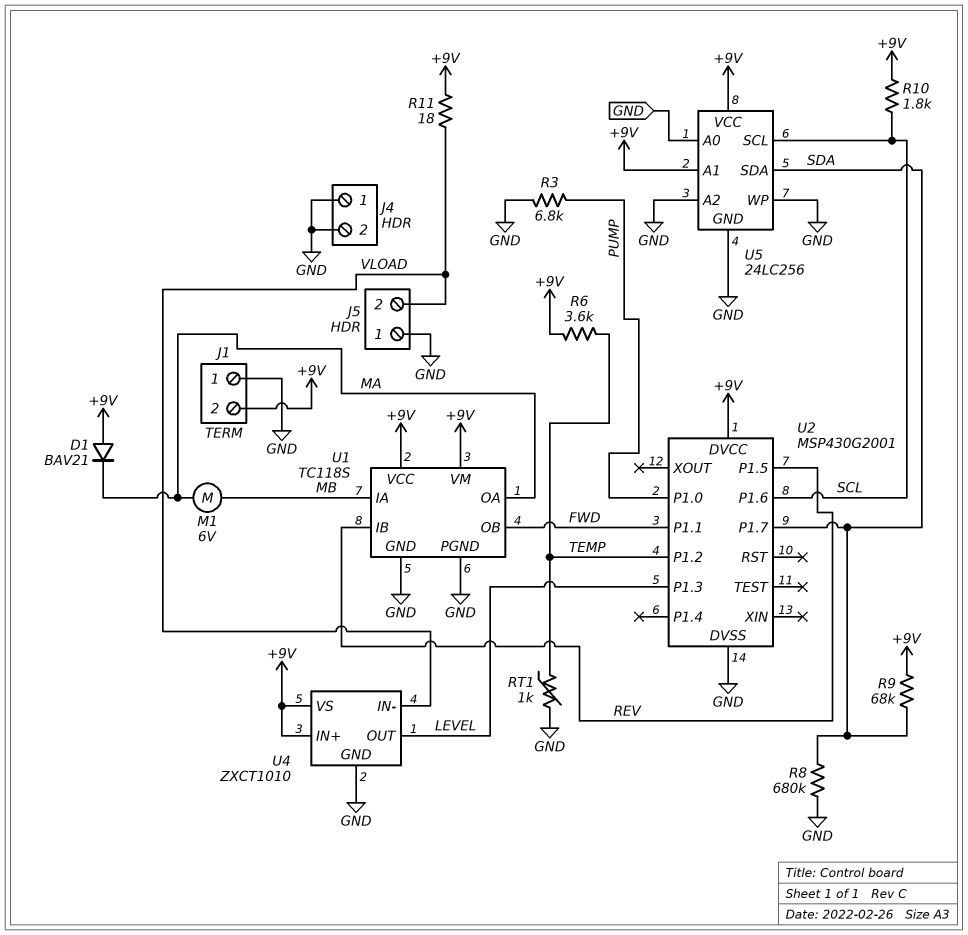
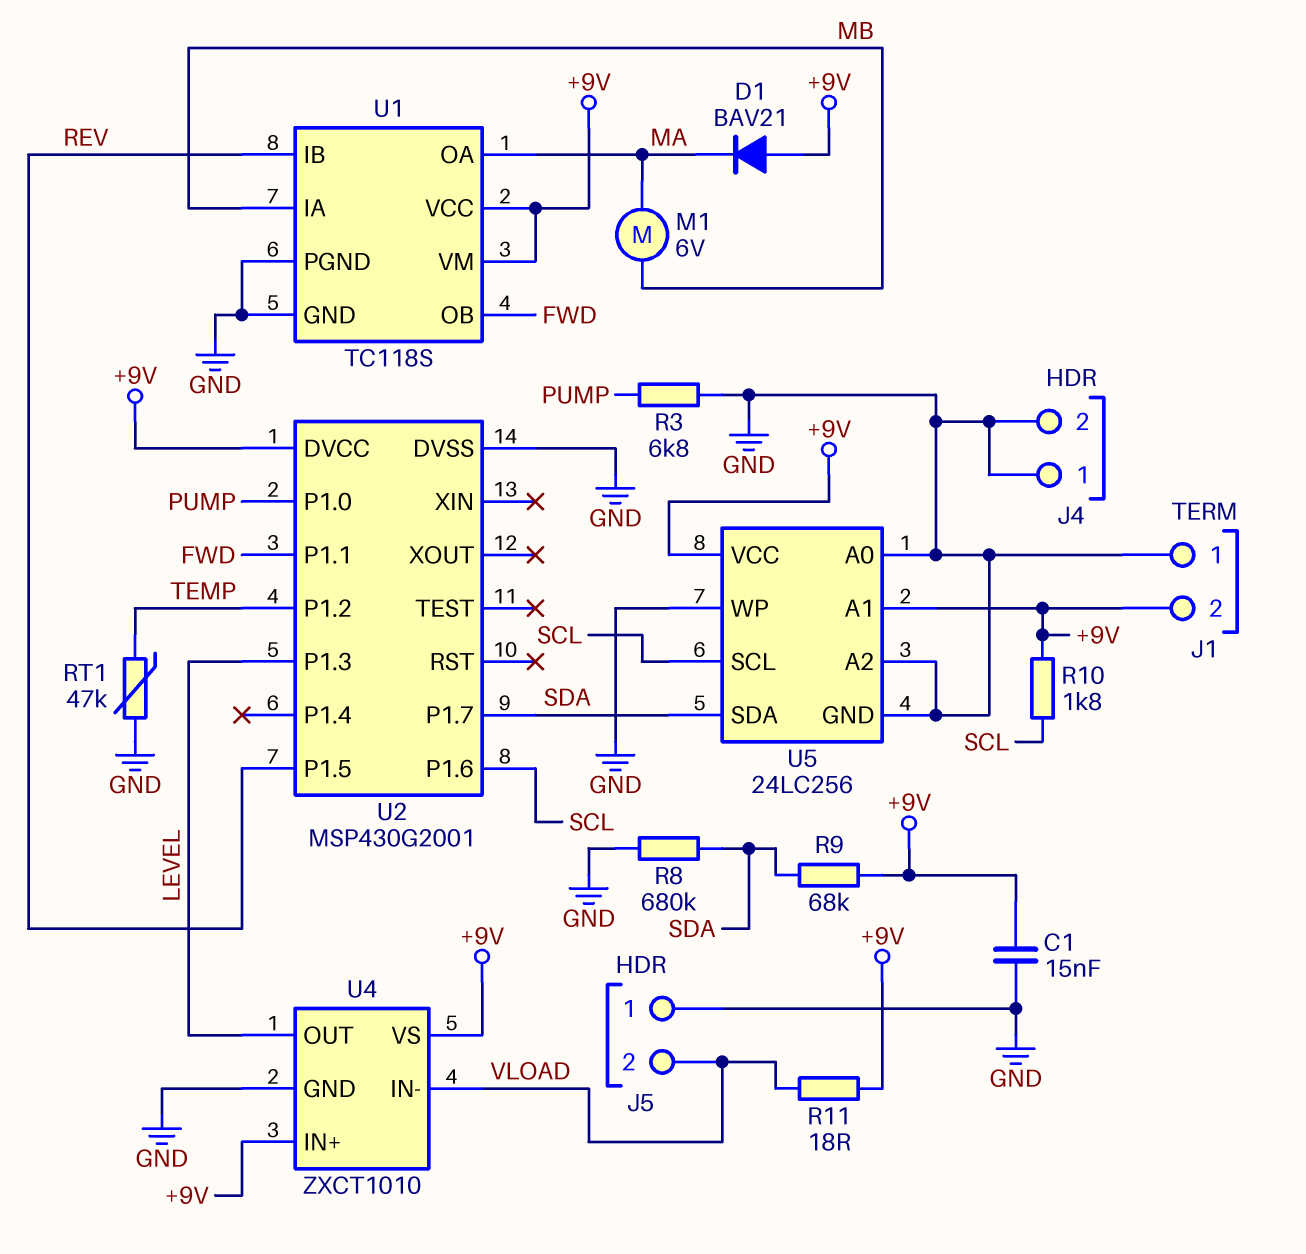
C1: none -> 15nF (+9V, GND)
R6: 3.6k (+9V, TEMP) -> none
RT1: 1k (GND, TEMP) -> 47k (GND, TEMP)

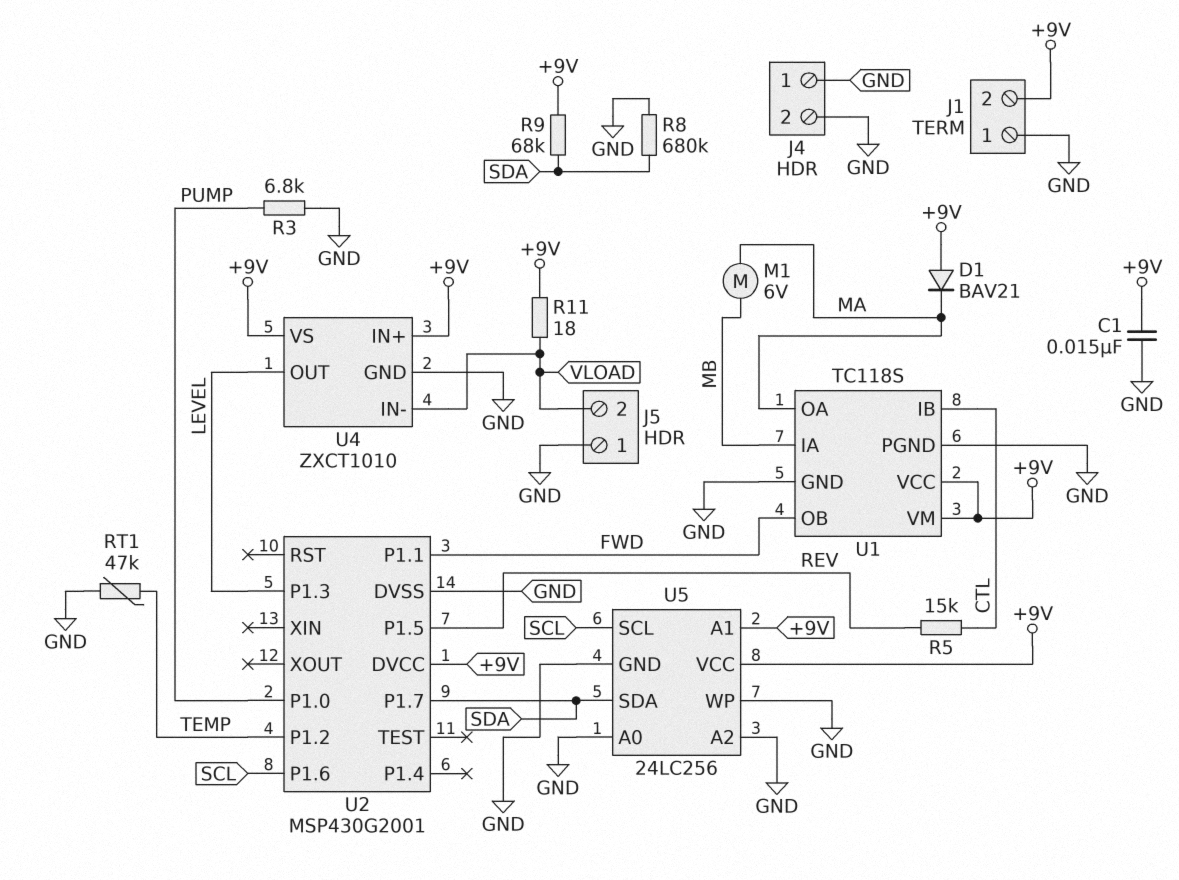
R5: none -> 15k (CTL, REV)
R10: 1.8k (+9V, SCL) -> none
U1 pin IB: REV -> CTL

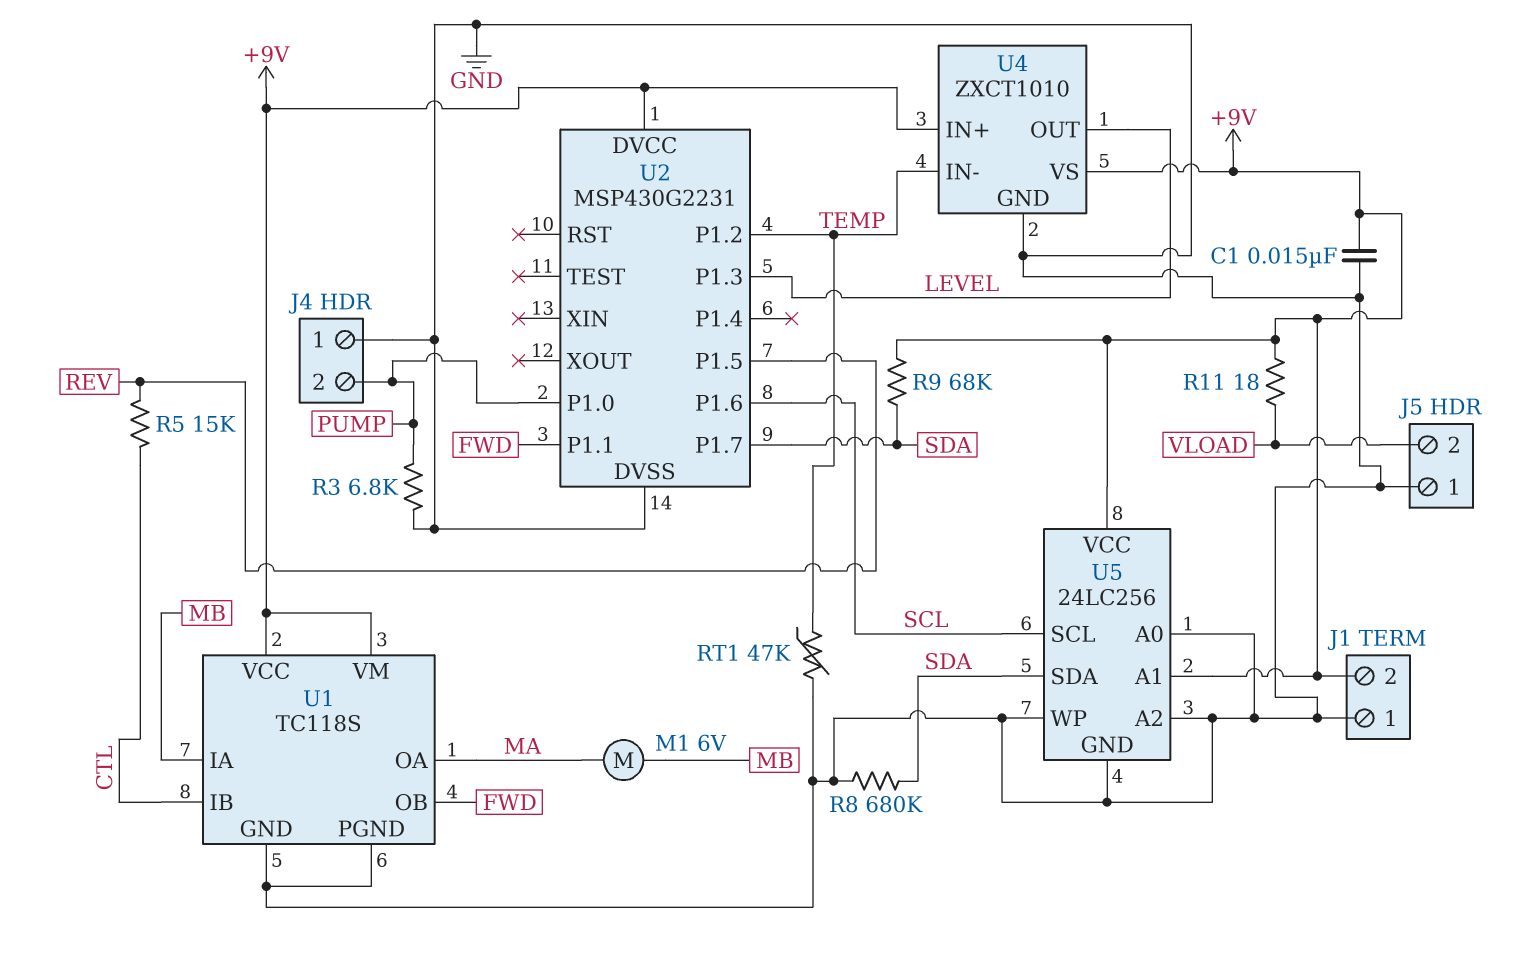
D1: diode BAV21 (A +9V, K MA) -> none
J4 pin 2: GND -> PUMP
U2: MSP430G2001 -> MSP430G2231
U4 pin IN-: VLOAD -> TEMP

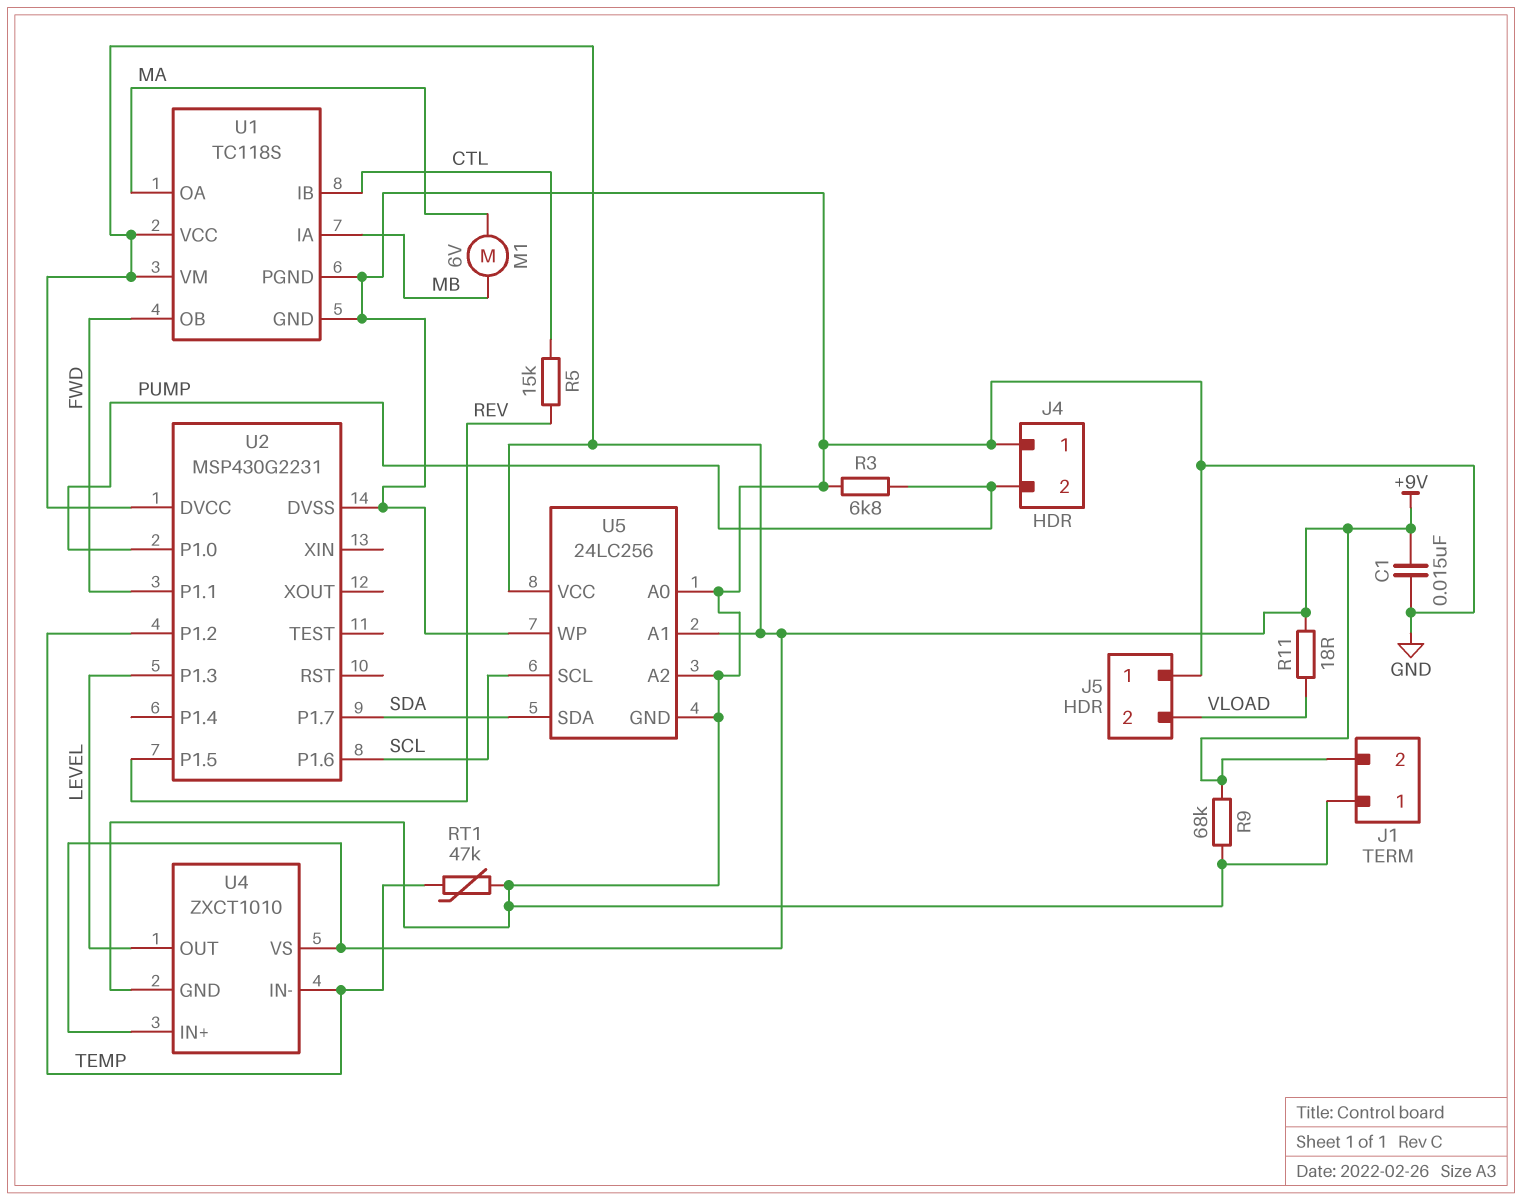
R8: 680k (GND, SDA) -> none
R9: 68k (+9V, SDA) -> 68k (+9V, GND)

